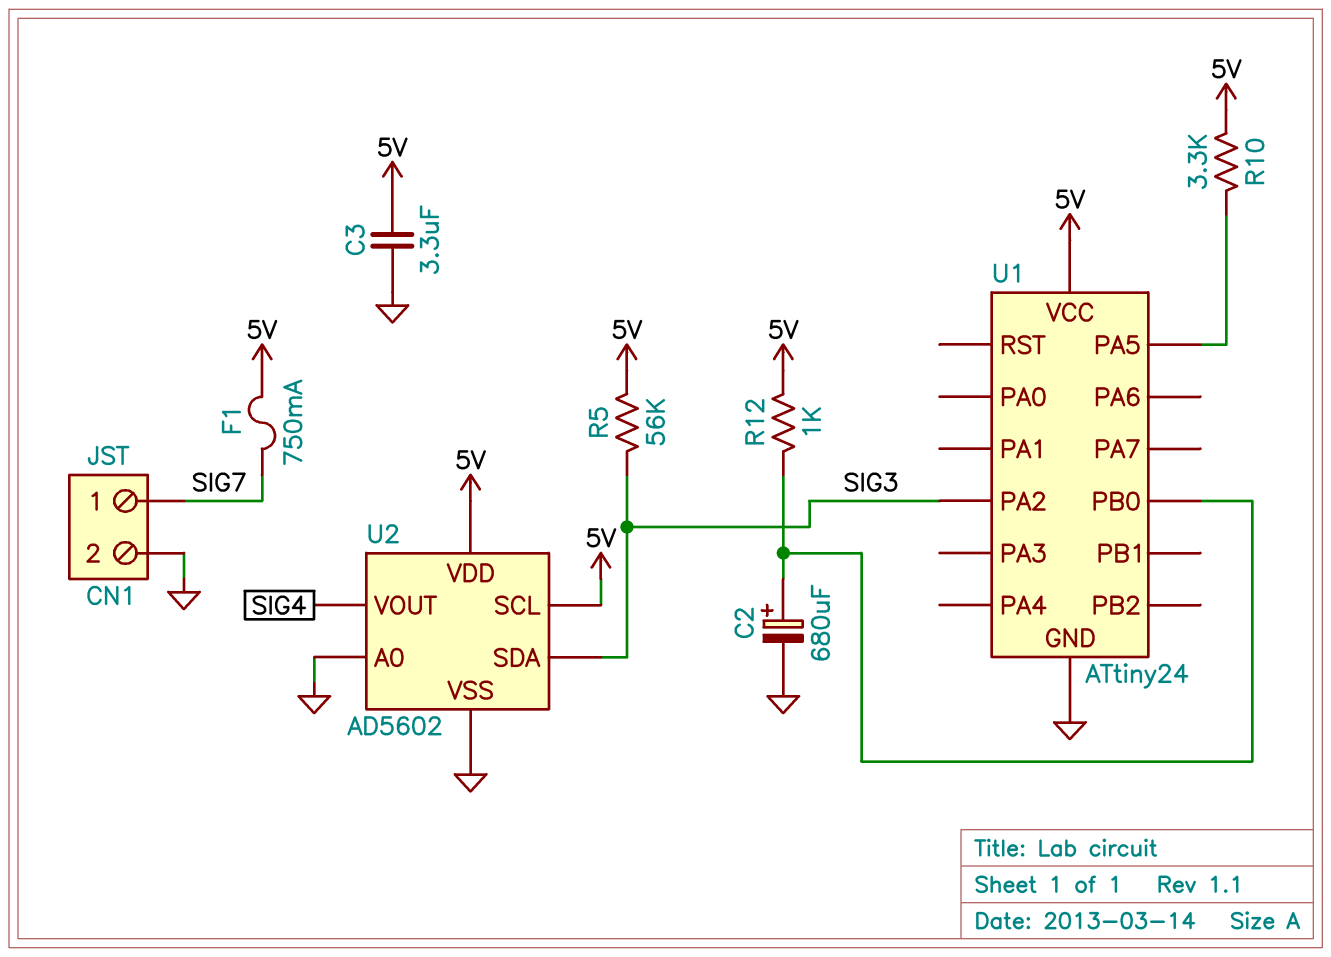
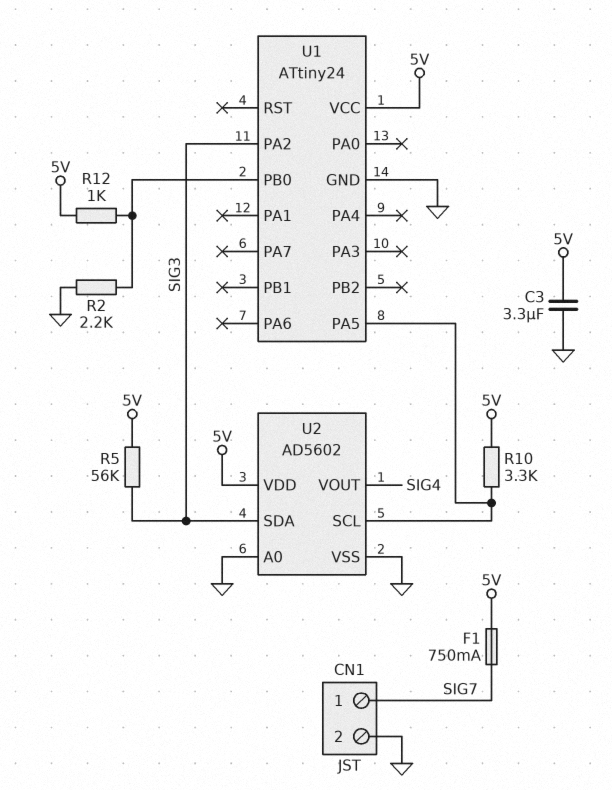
C2: 680uF (plus U1/PB0, minus GND) -> none
R2: none -> 2.2k (GND, U1/PB0)
U2 pin SCL: 5V -> U1/PA5

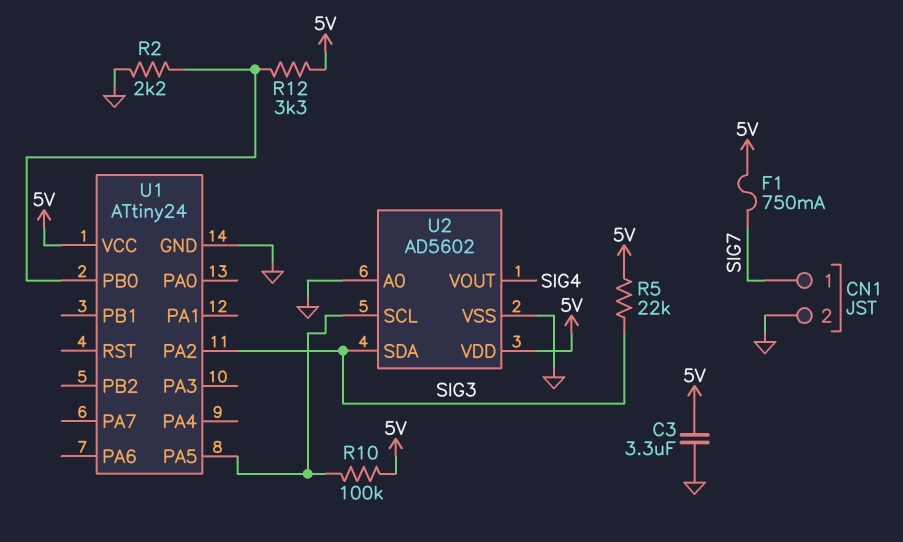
R5: 56k (5V, SIG3) -> 22k (5V, SIG3)
R10: 3.3k (5V, U1/PA5) -> 100k (5V, U1/PA5)
R12: 1k (5V, U1/PB0) -> 3.3k (5V, U1/PB0)

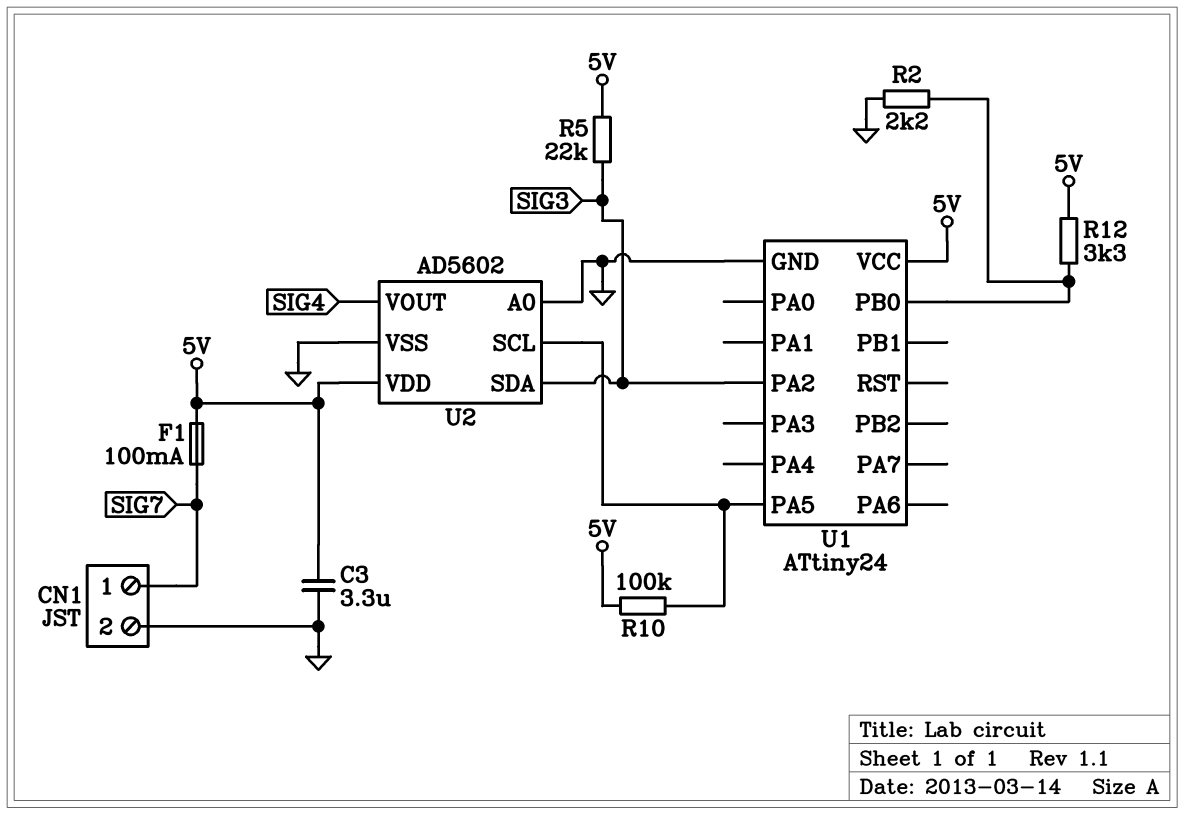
F1: 750mA (5V, SIG7) -> 100mA (5V, SIG7)

